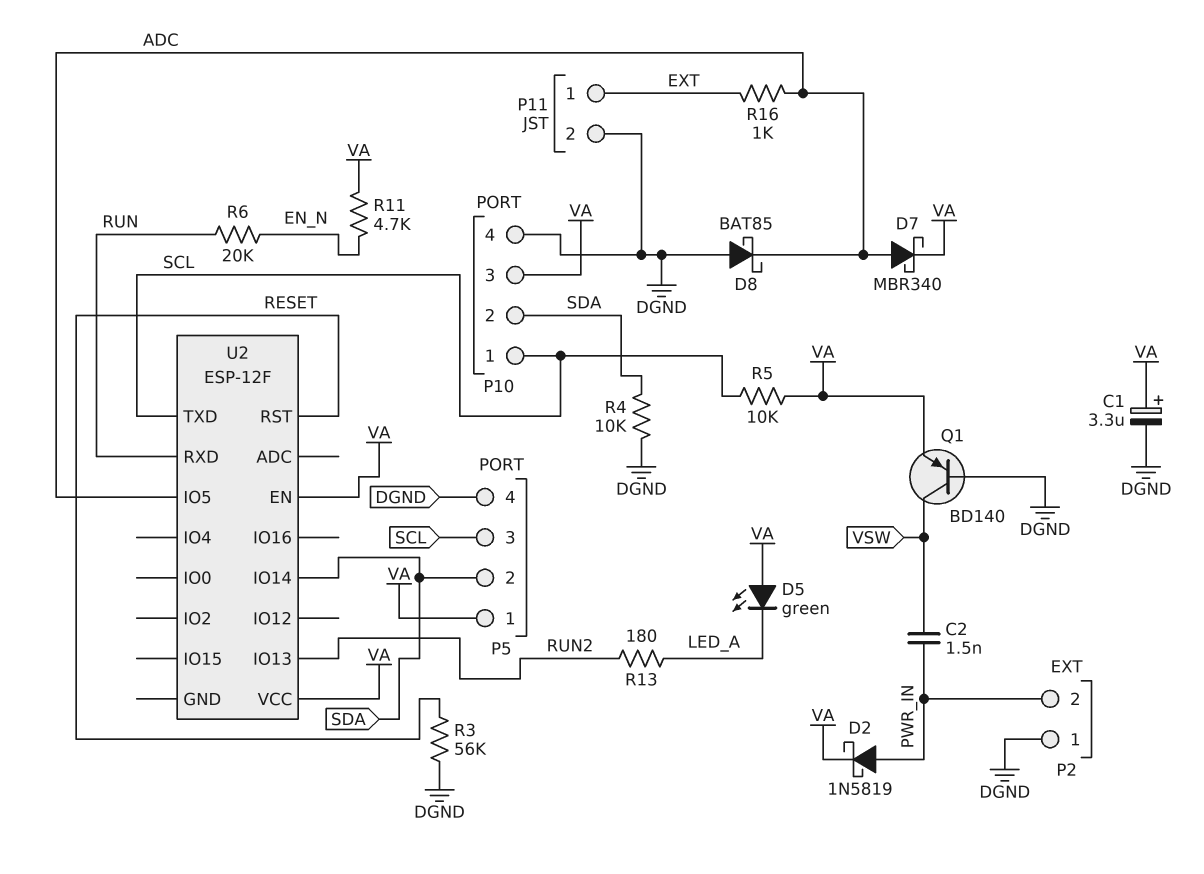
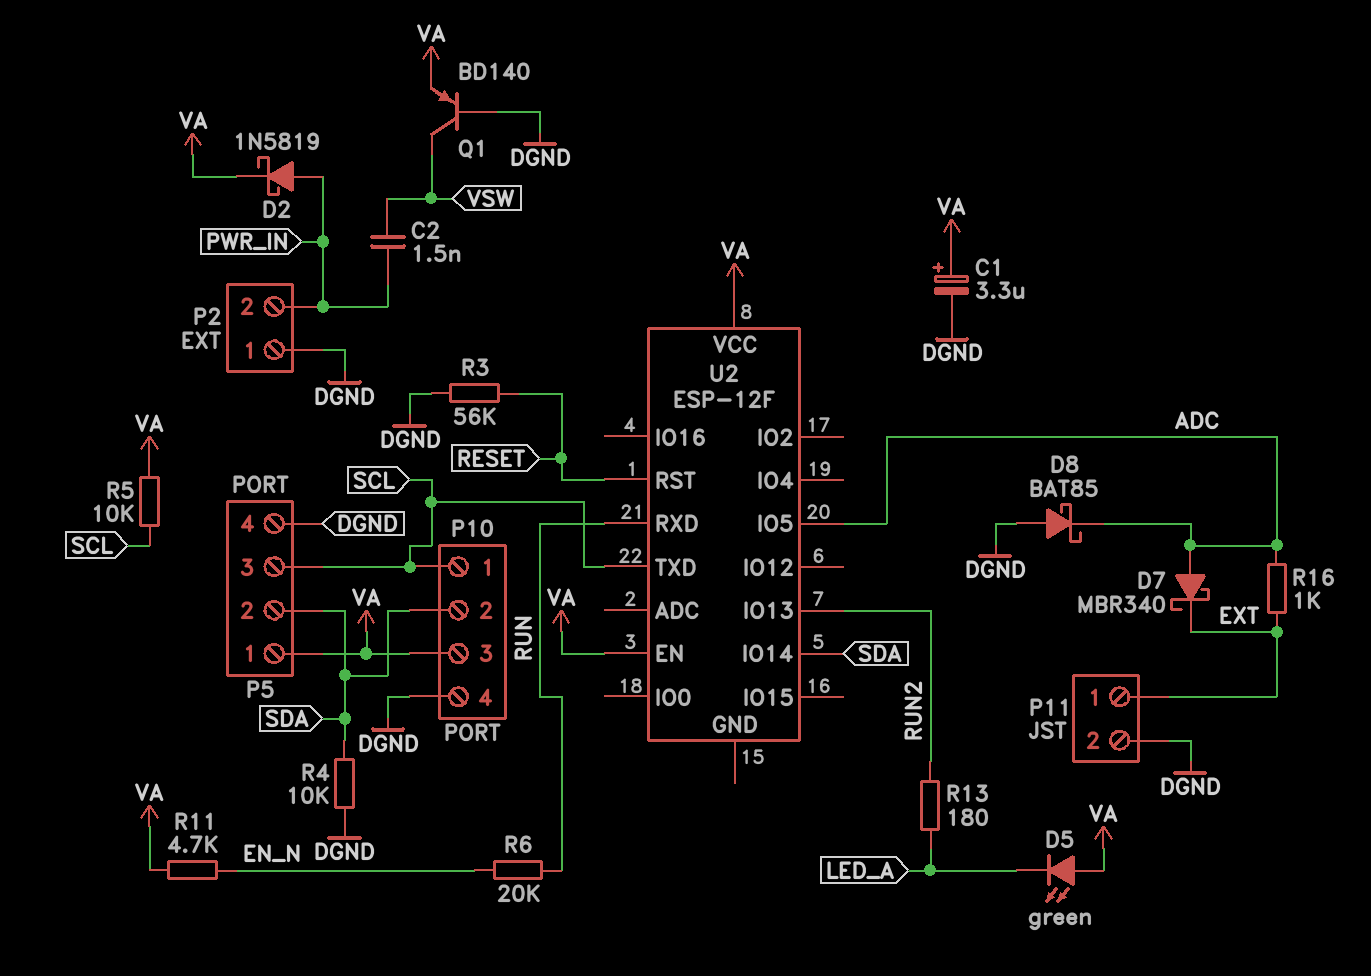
D7: schottky MBR340 (A ADC, K VA) -> schottky MBR340 (A ADC, K EXT)

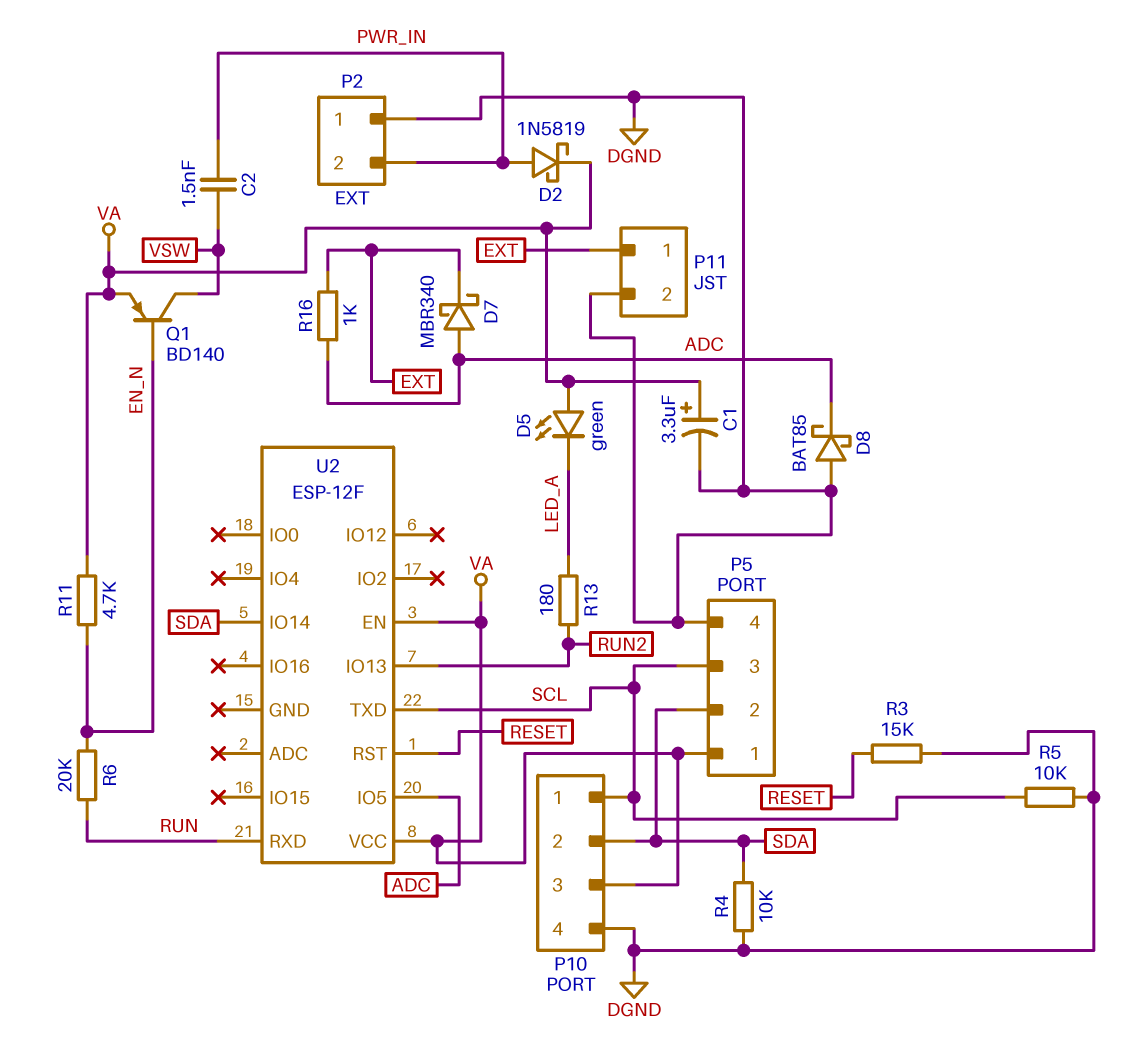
Q1: PNP BD140 (B DGND, C VSW, E VA) -> PNP BD140 (B EN_N, C VSW, E VA)
R3: 56k (DGND, RESET) -> 15k (DGND, RESET)
R5: 10k (SCL, VA) -> 10k (DGND, SCL)

